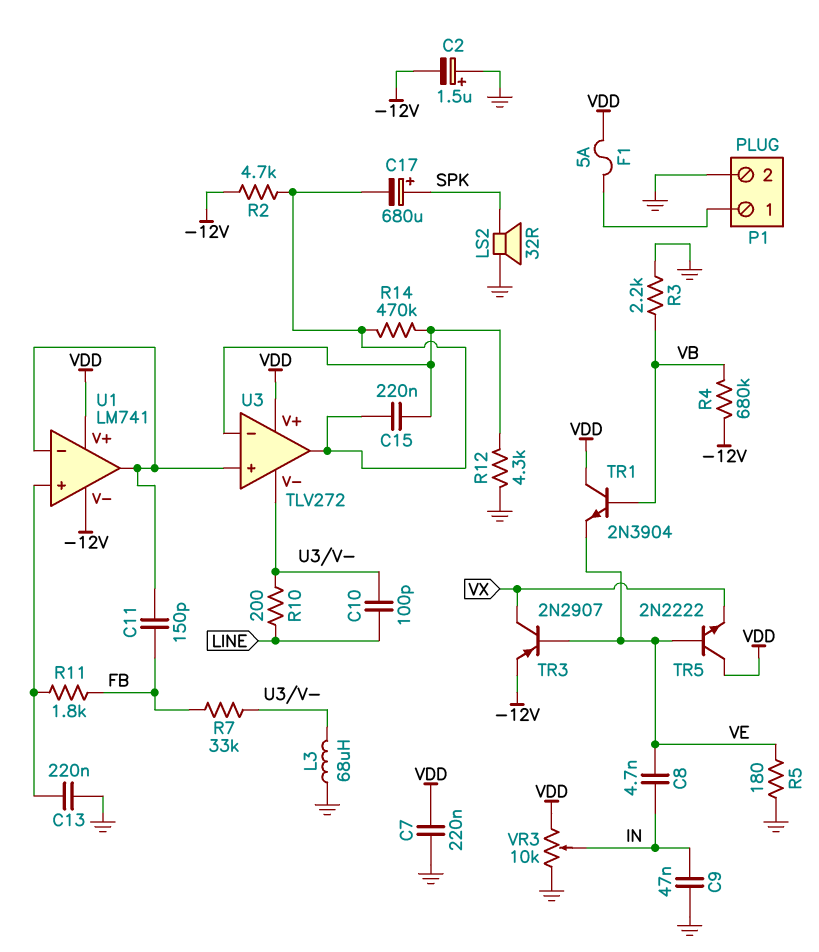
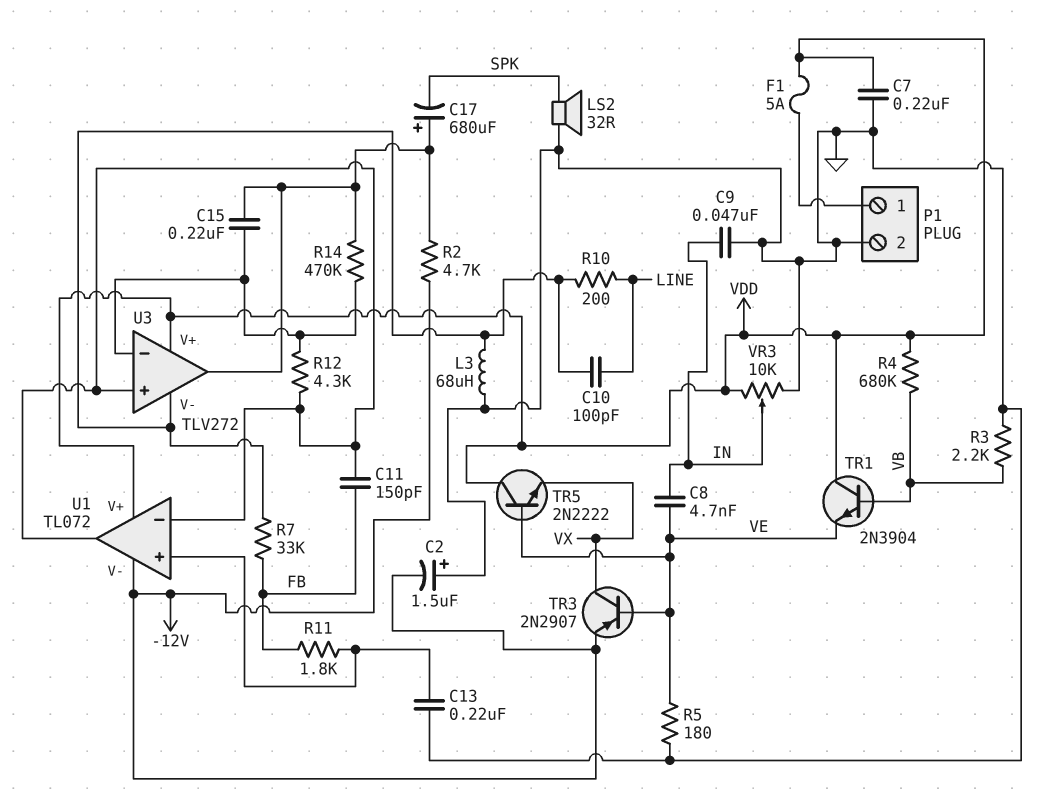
C17: 680uF (plus SPK, minus U3/out) -> 680uF (plus U3/out, minus SPK)
R4: 680k (-12V, VB) -> 680k (VB, VDD)
R12: 4.3k (GND, U3/in-) -> 4.3k (U1/in-, U3/in-)
U1: LM741 -> TL072

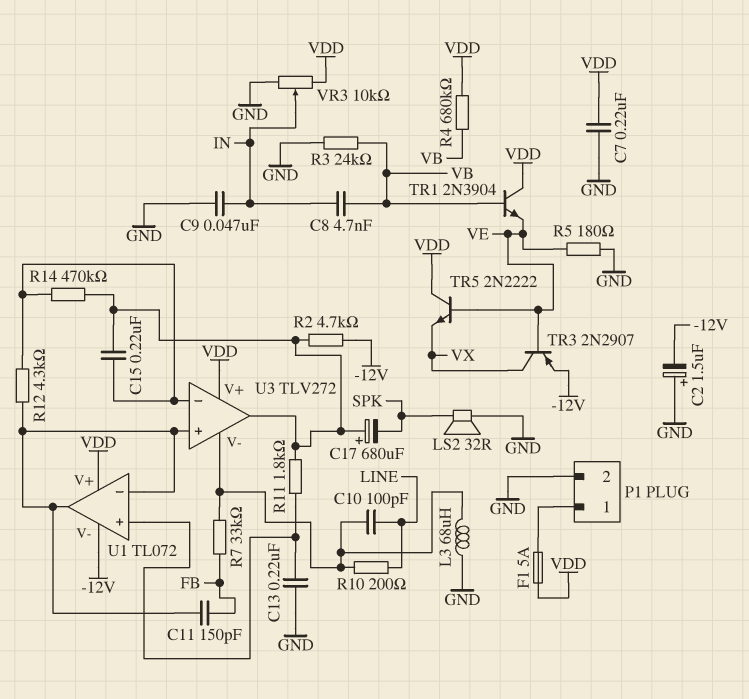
C8: 4.7nF (IN, VE) -> 4.7nF (IN, VB)
R3: 2.2k (GND, VB) -> 24k (GND, VB)
R11: 1.8k (FB, U1/in+) -> 1.8k (U1/in+, U3/out)

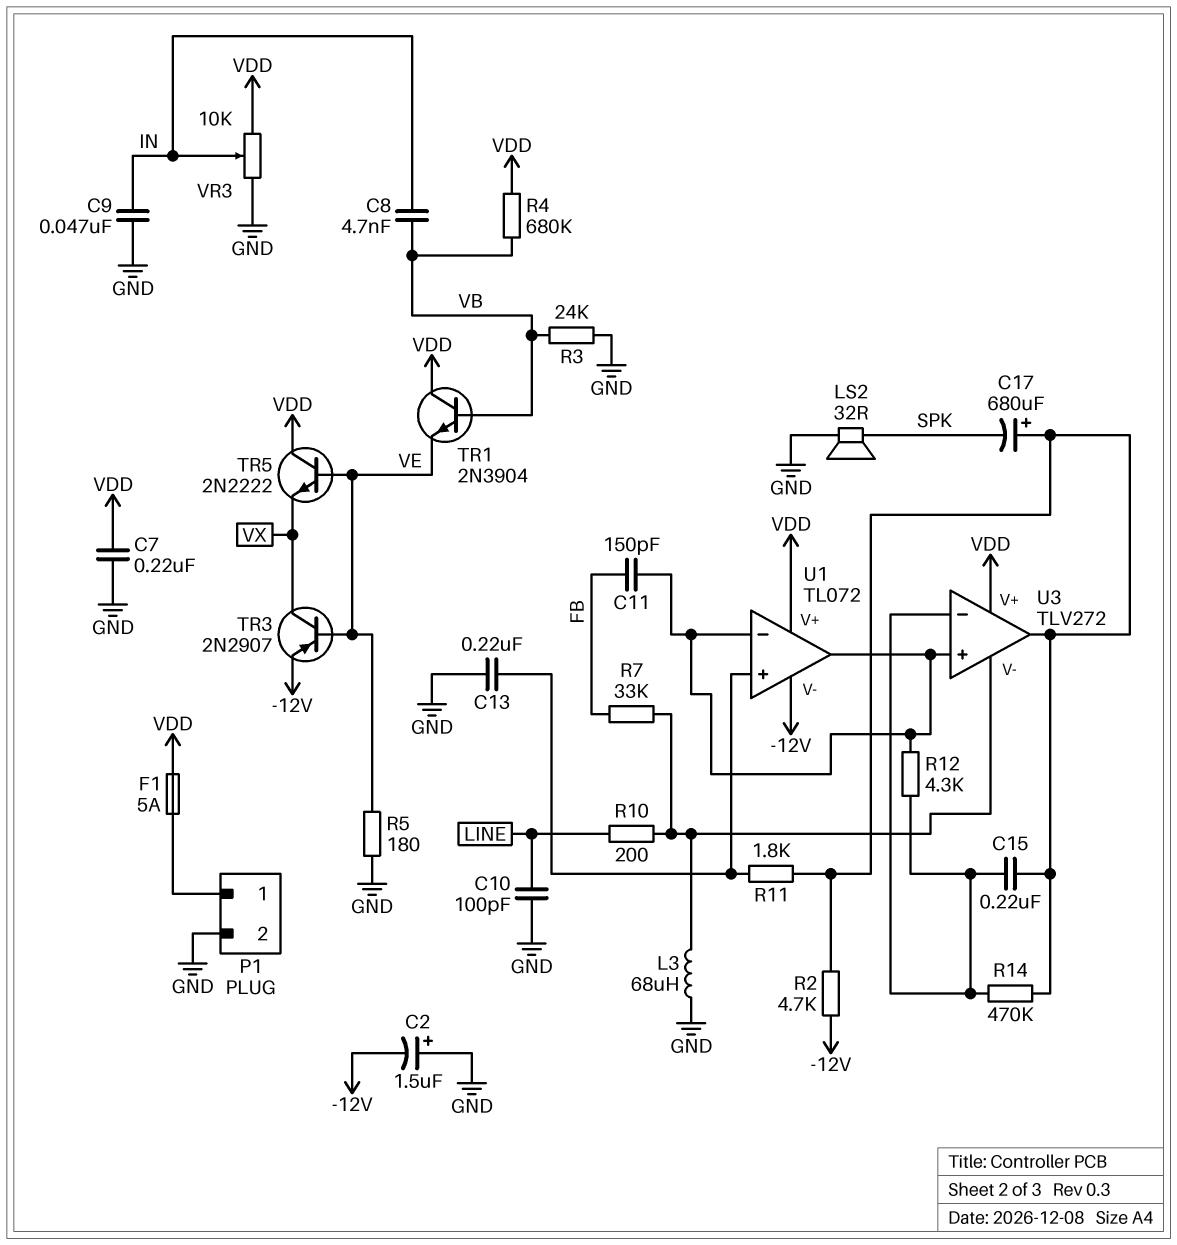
C10: 100pF (LINE, U3/V-) -> 100pF (GND, LINE)

